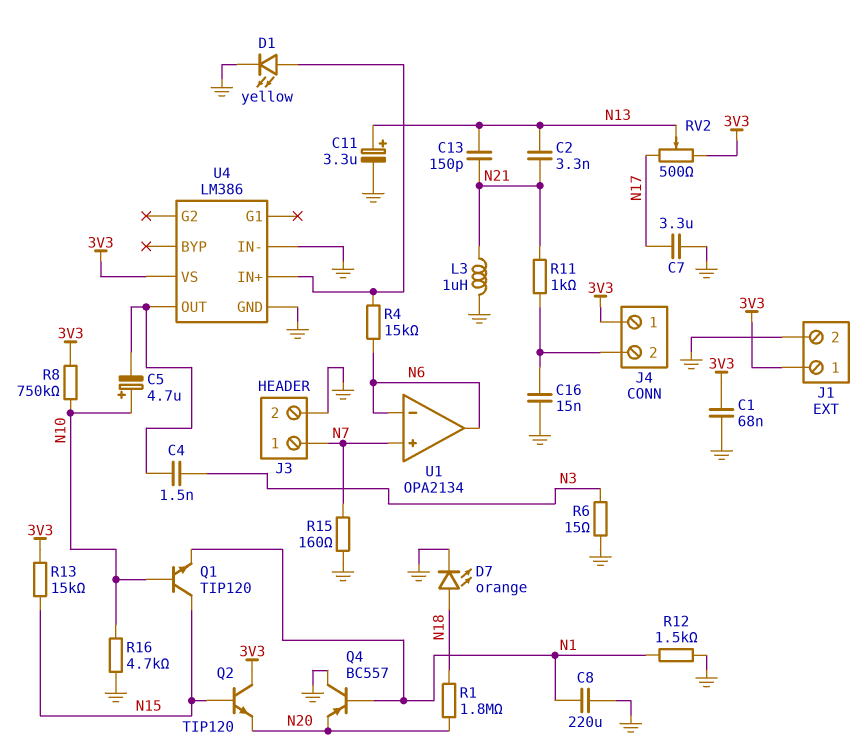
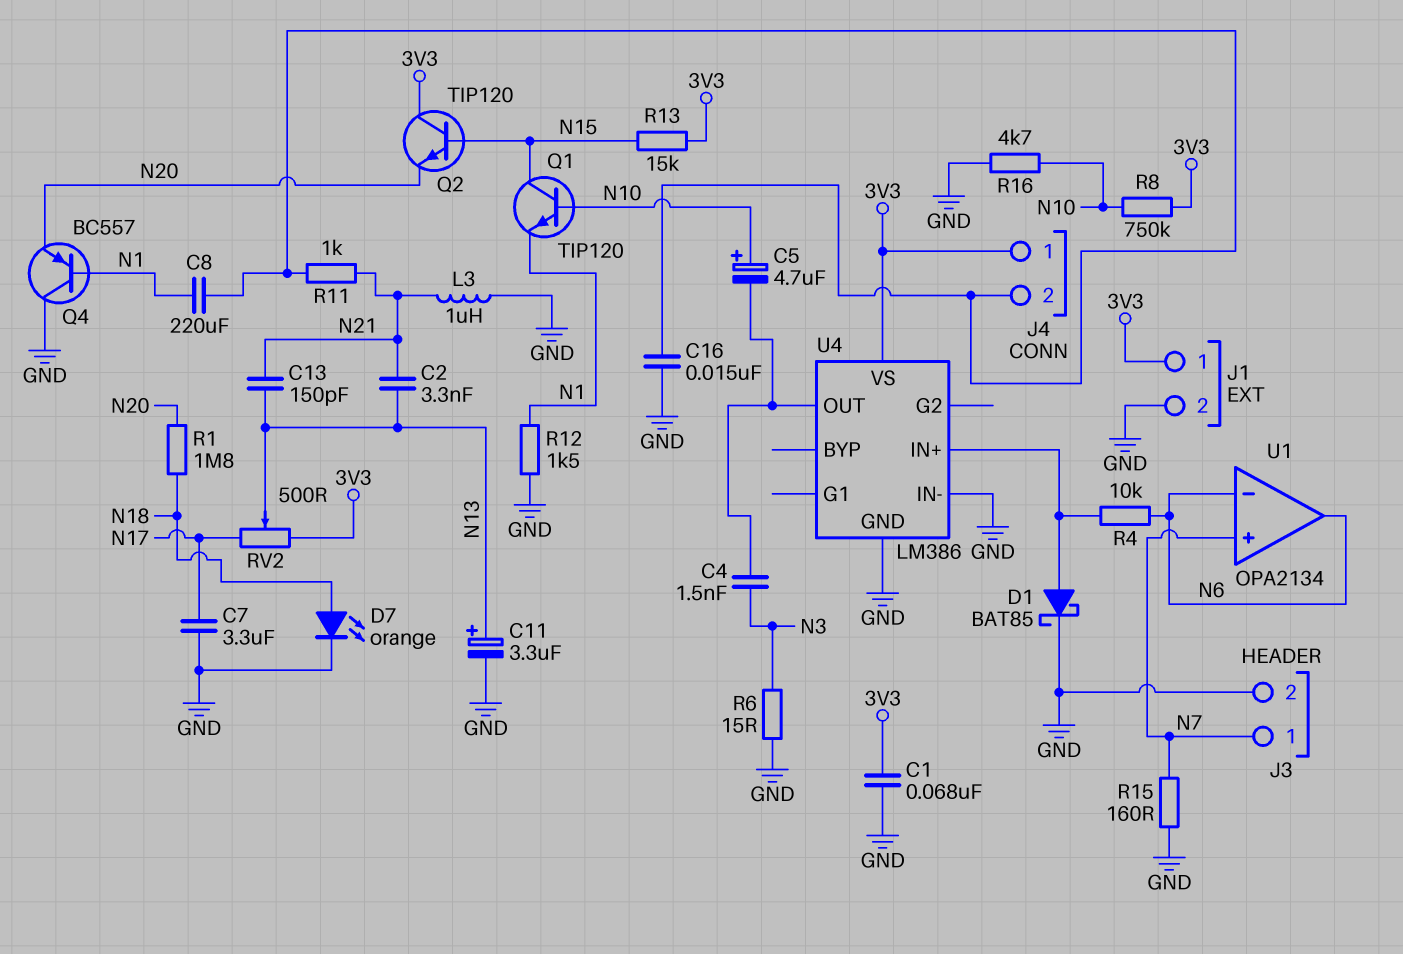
C8: 220uF (GND, N1) -> 220uF (J4/2, N1)
D1: LED yellow (A U4/IN+, K GND) -> schottky BAT85 (A U4/IN+, K GND)
R4: 15k (N6, U4/IN+) -> 10k (N6, U4/IN+)

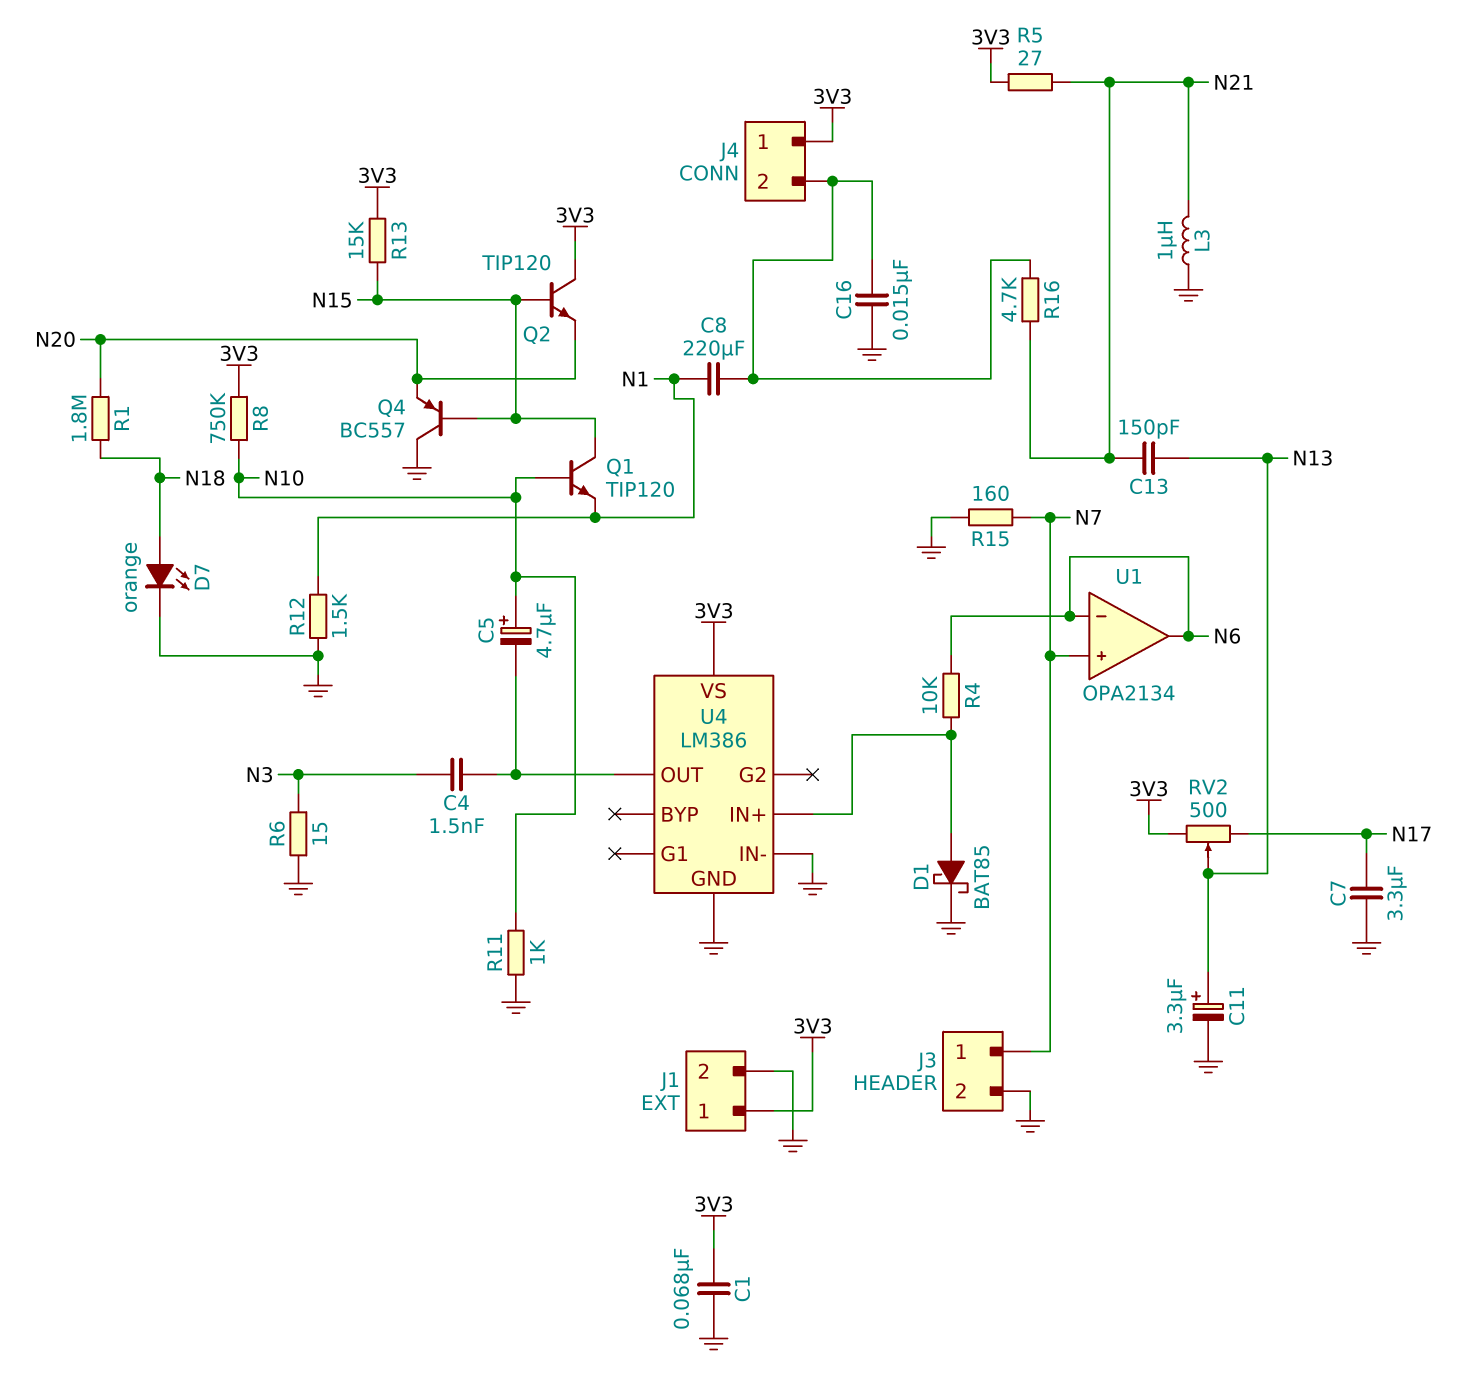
C2: 3.3nF (N13, N21) -> none
Q4: PNP BC557 (B N1, C GND, E N20) -> PNP BC557 (B N15, C GND, E N20)
R5: none -> 27 (3V3, N21)
R11: 1k (J4/2, N21) -> 1k (GND, N10)
R16: 4.7k (GND, N10) -> 4.7k (J4/2, N21)

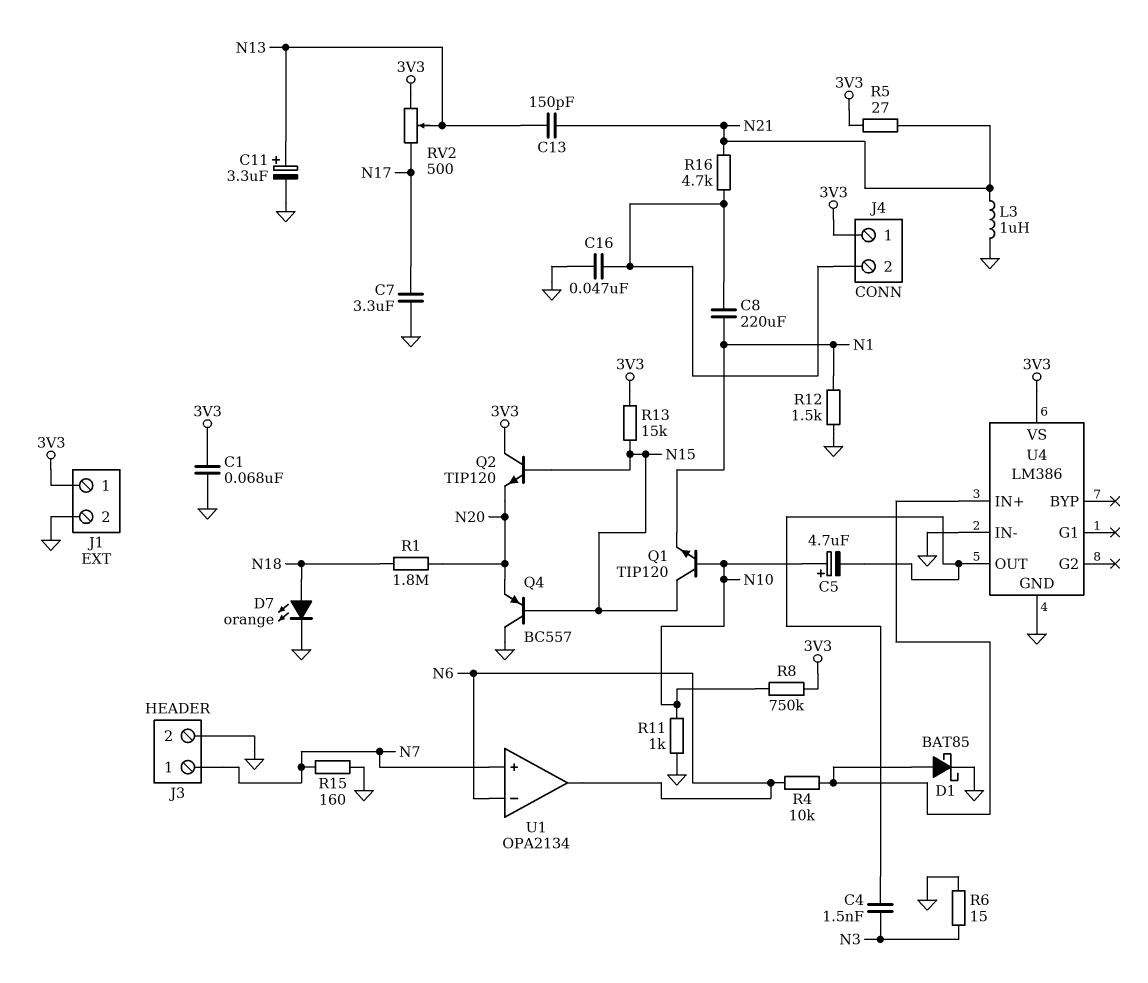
C16: 15nF (GND, J4/2) -> 47nF (GND, J4/2)

